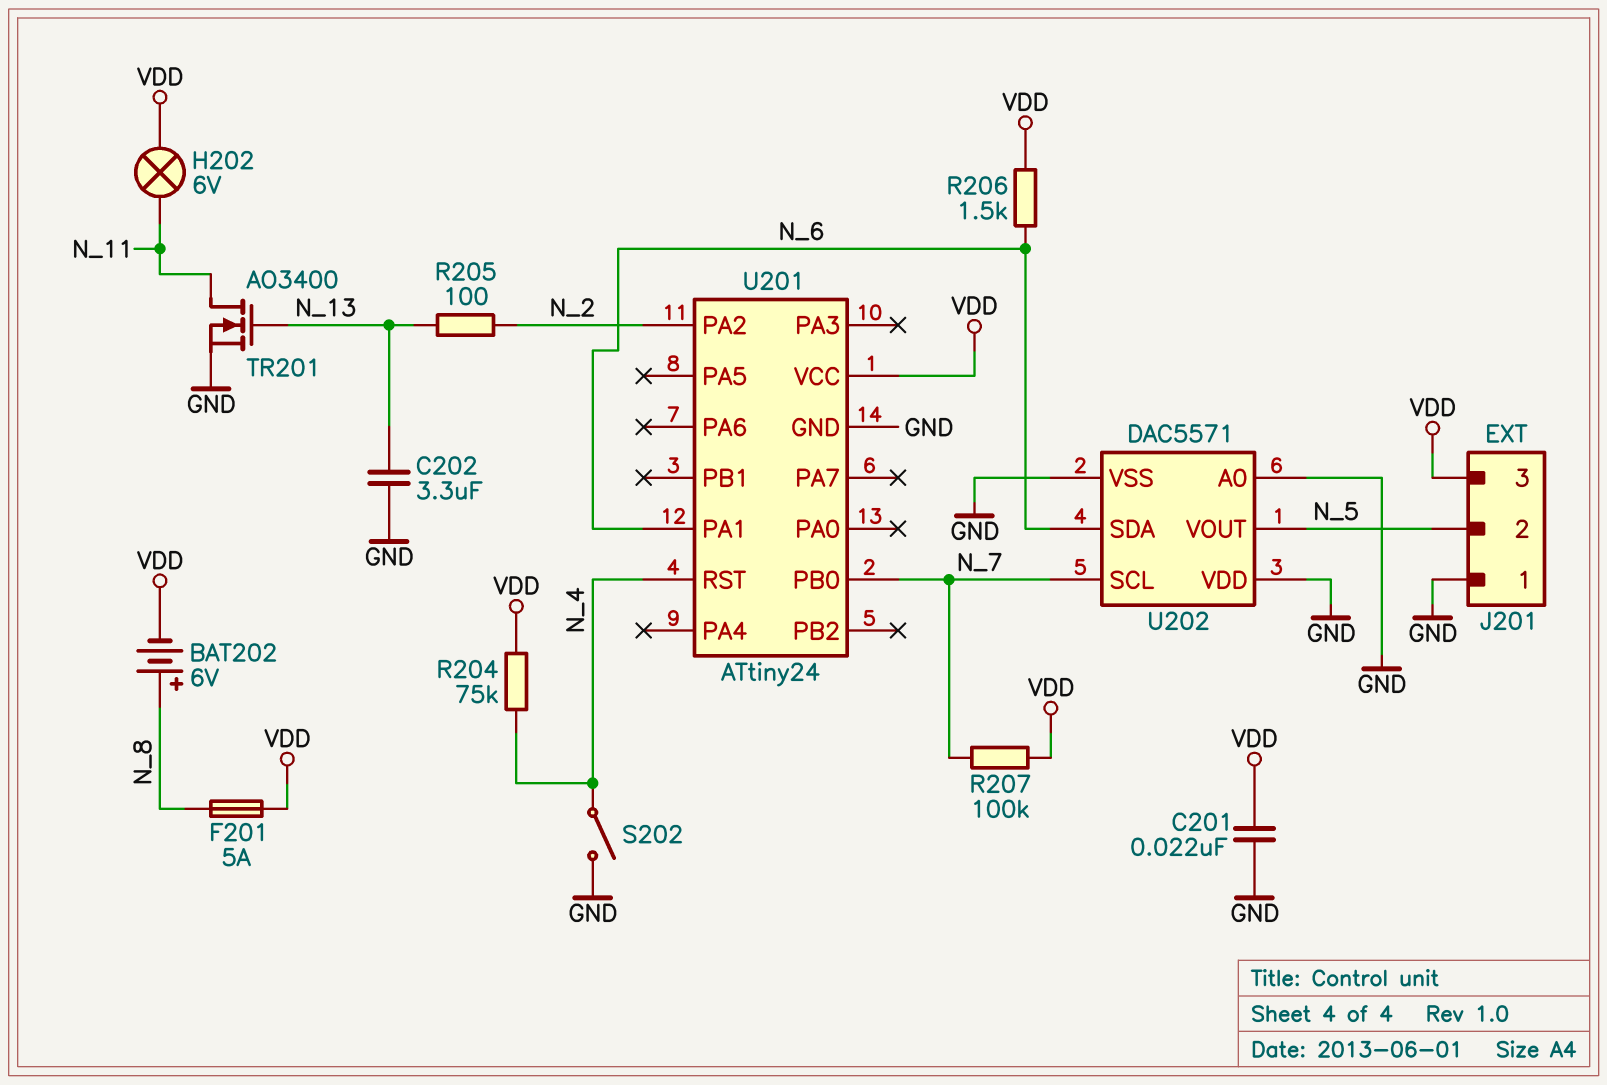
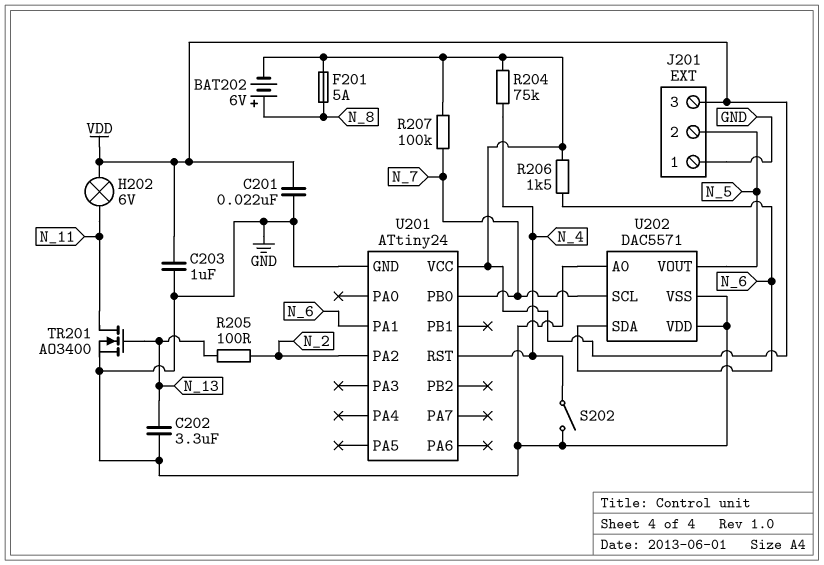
C203: none -> 1uF (GND, VDD)

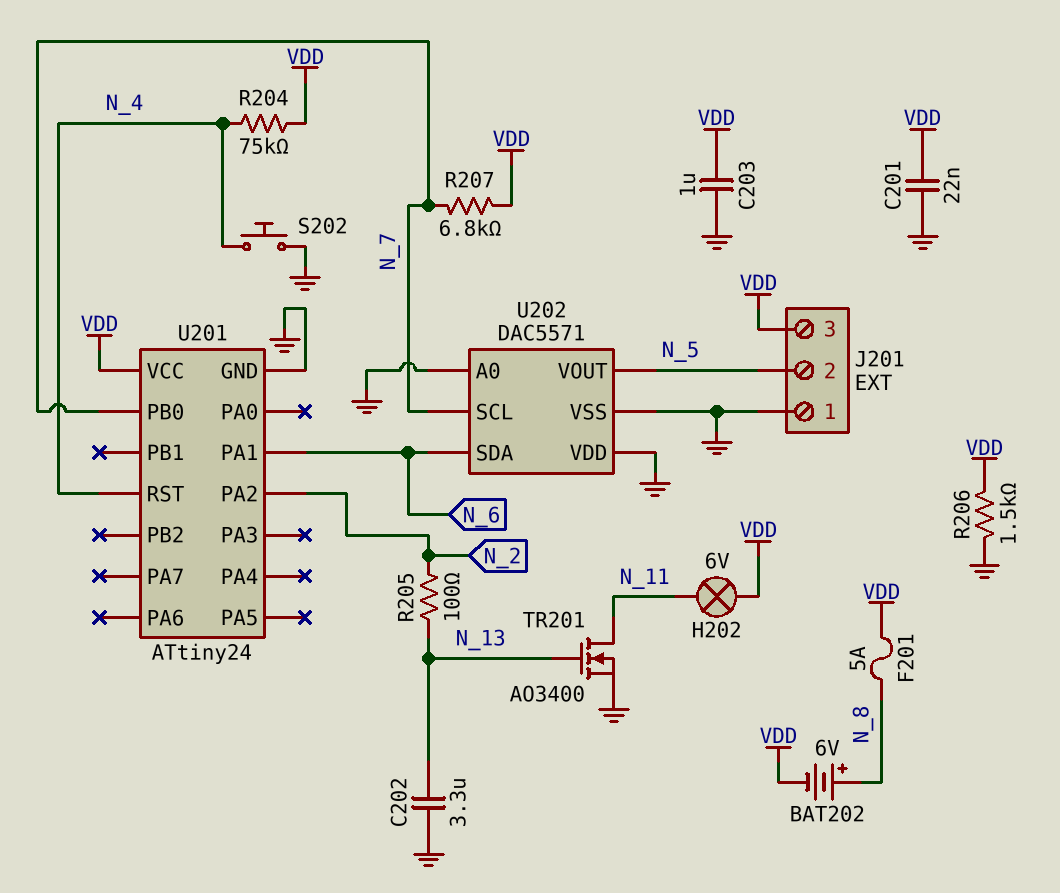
R206: 1.5k (N_6, VDD) -> 1.5k (GND, VDD)
R207: 100k (N_7, VDD) -> 6.8k (N_7, VDD)
S202: switch (GND, N_4) -> button (GND, N_4)

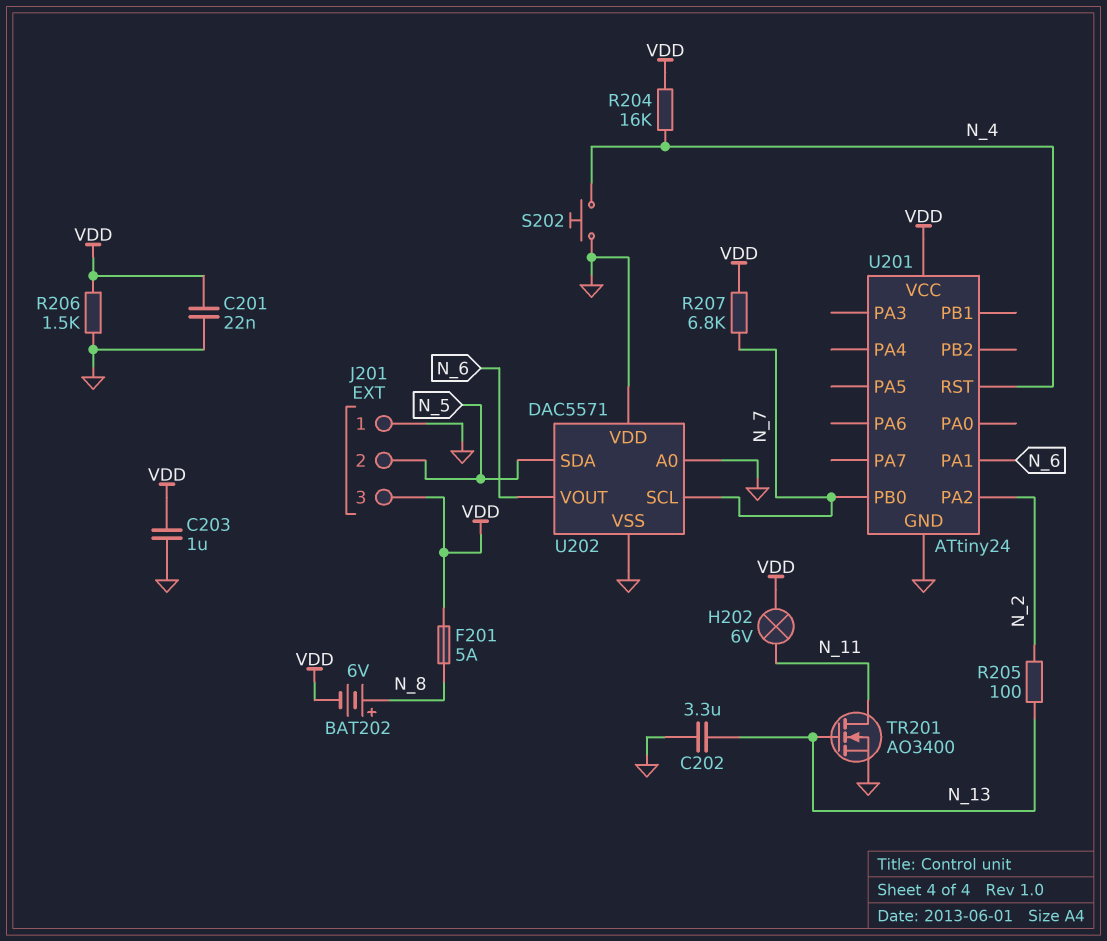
R204: 75k (N_4, VDD) -> 16k (N_4, VDD)
U202 pin SDA: N_6 -> N_5
U202 pin VOUT: N_5 -> N_6

